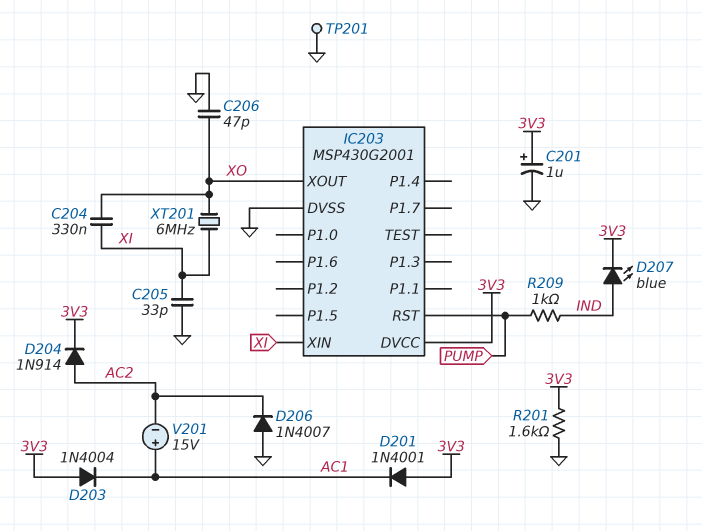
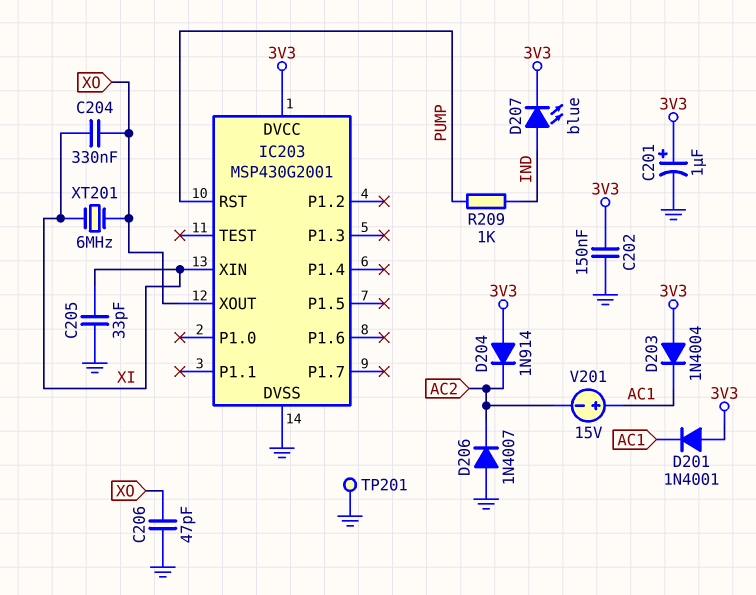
C202: none -> 150nF (3V3, GND)
D204: diode 1N914 (A AC2, K 3V3) -> diode 1N914 (A 3V3, K AC2)
R201: 1.6k (3V3, GND) -> none

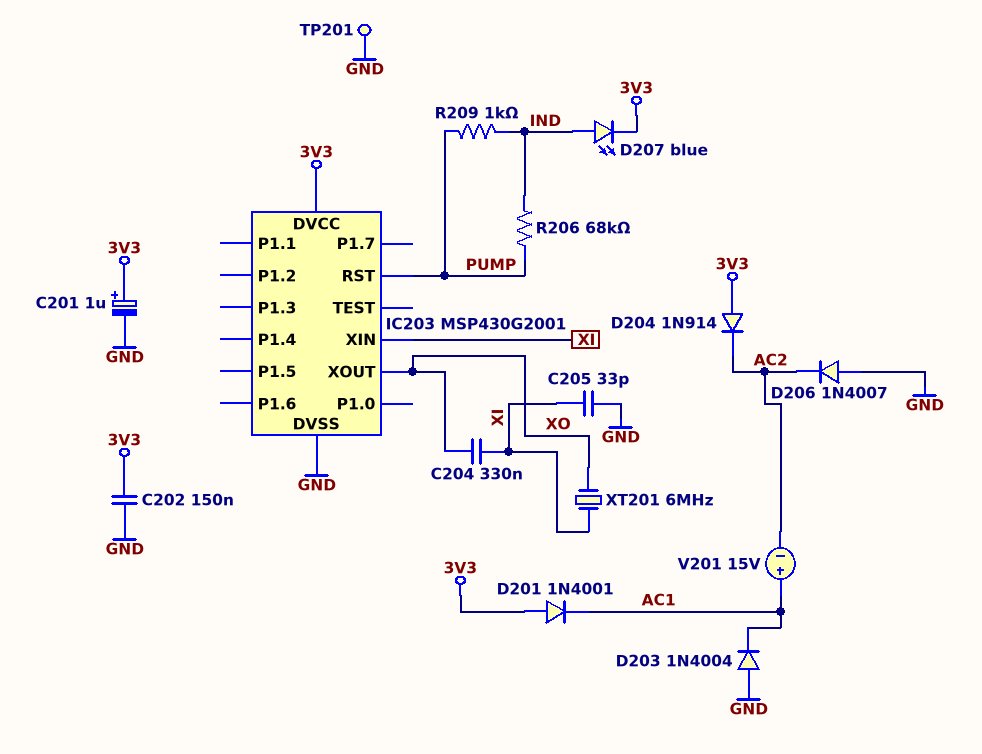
C206: 47pF (GND, XO) -> none
D203: diode 1N4004 (A 3V3, K AC1) -> diode 1N4004 (A GND, K AC1)
R206: none -> 68k (IND, PUMP)

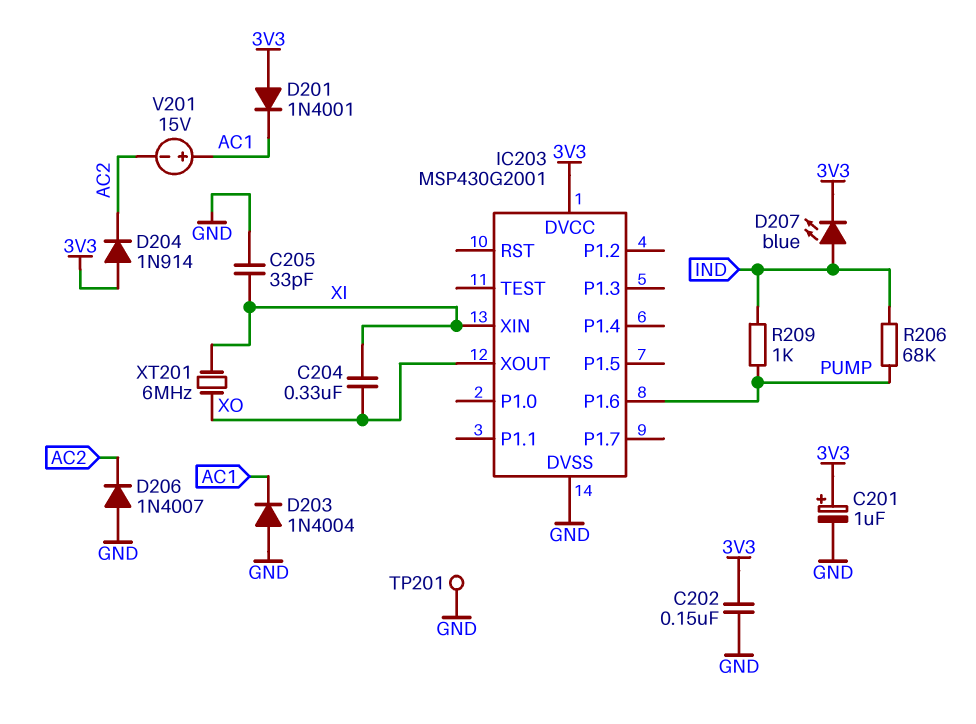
IC203 pin P1.6: none -> PUMP
IC203 pin RST: PUMP -> none

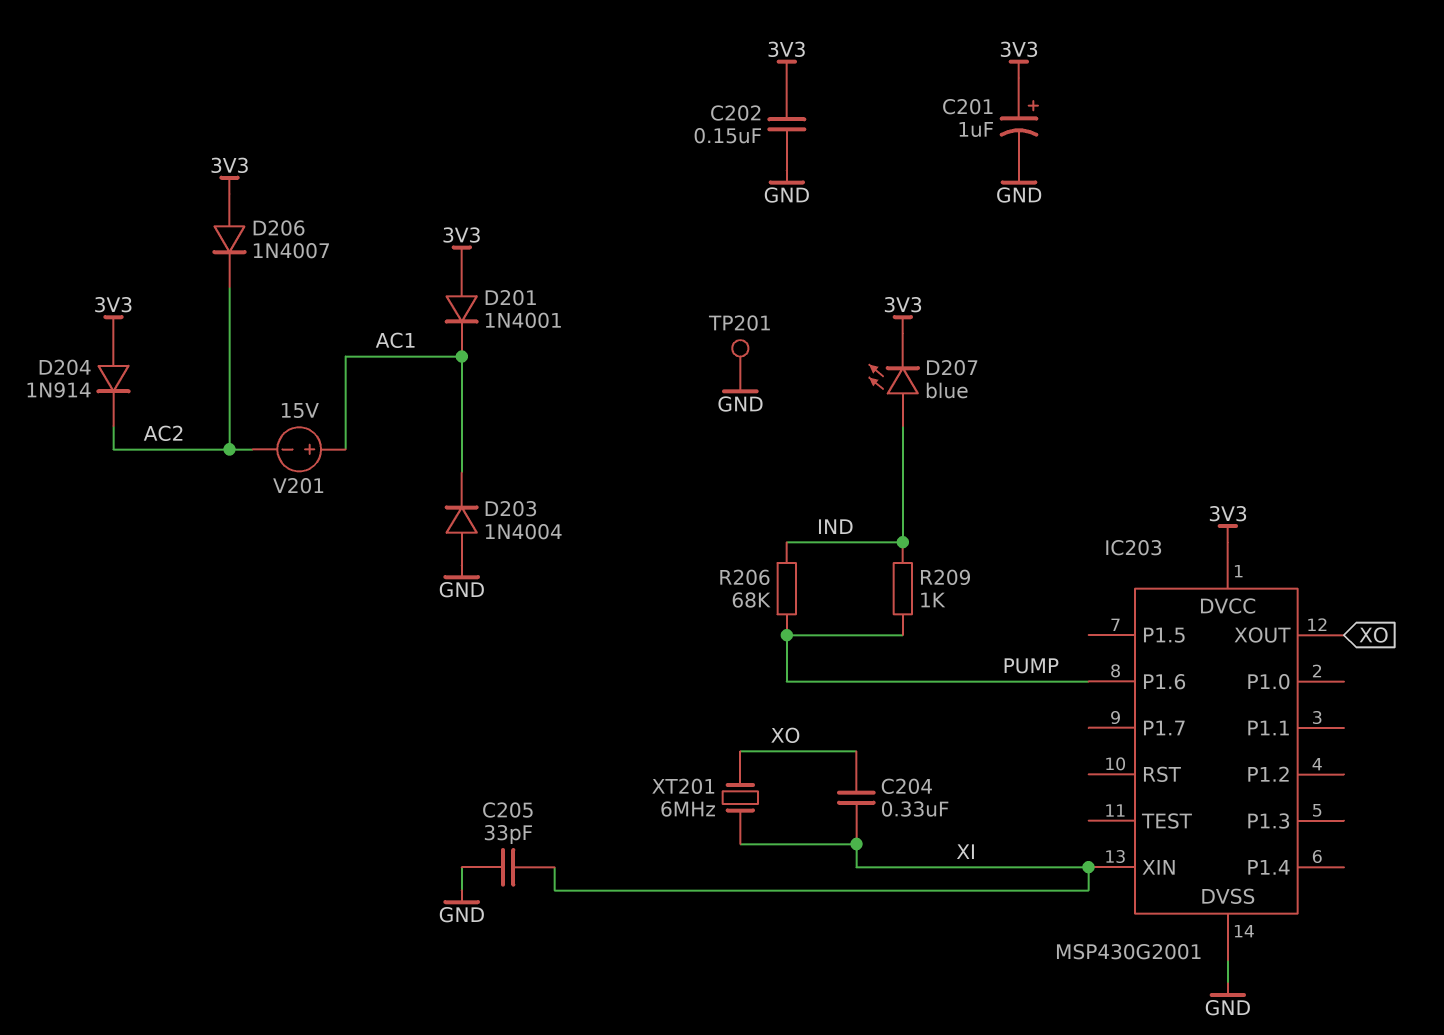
D206: diode 1N4007 (A GND, K AC2) -> diode 1N4007 (A 3V3, K AC2)

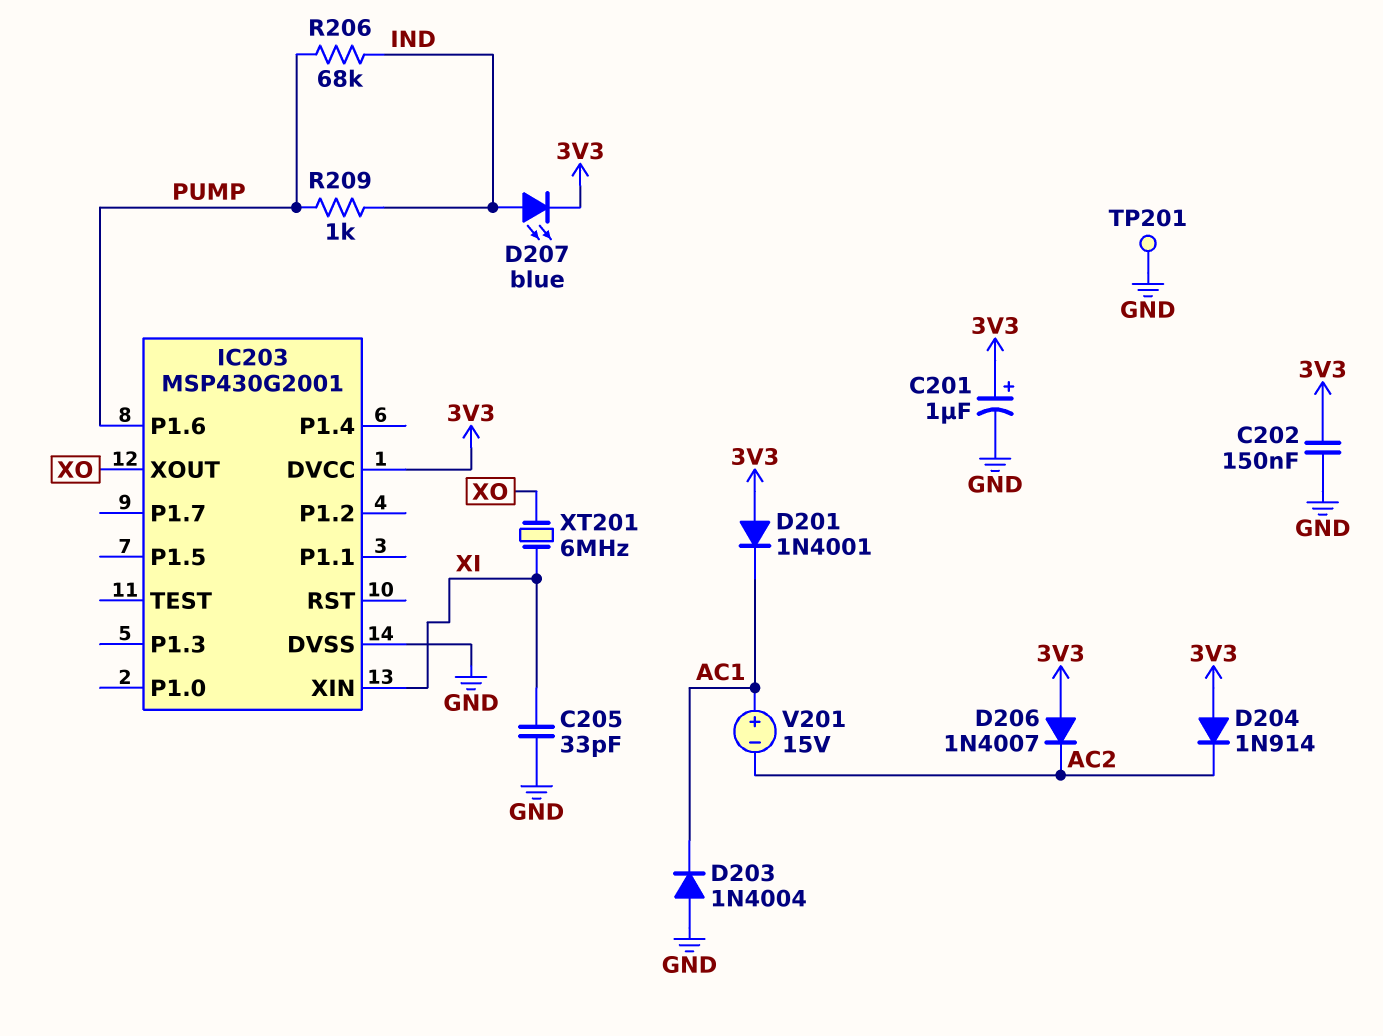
C204: 330nF (XI, XO) -> none

